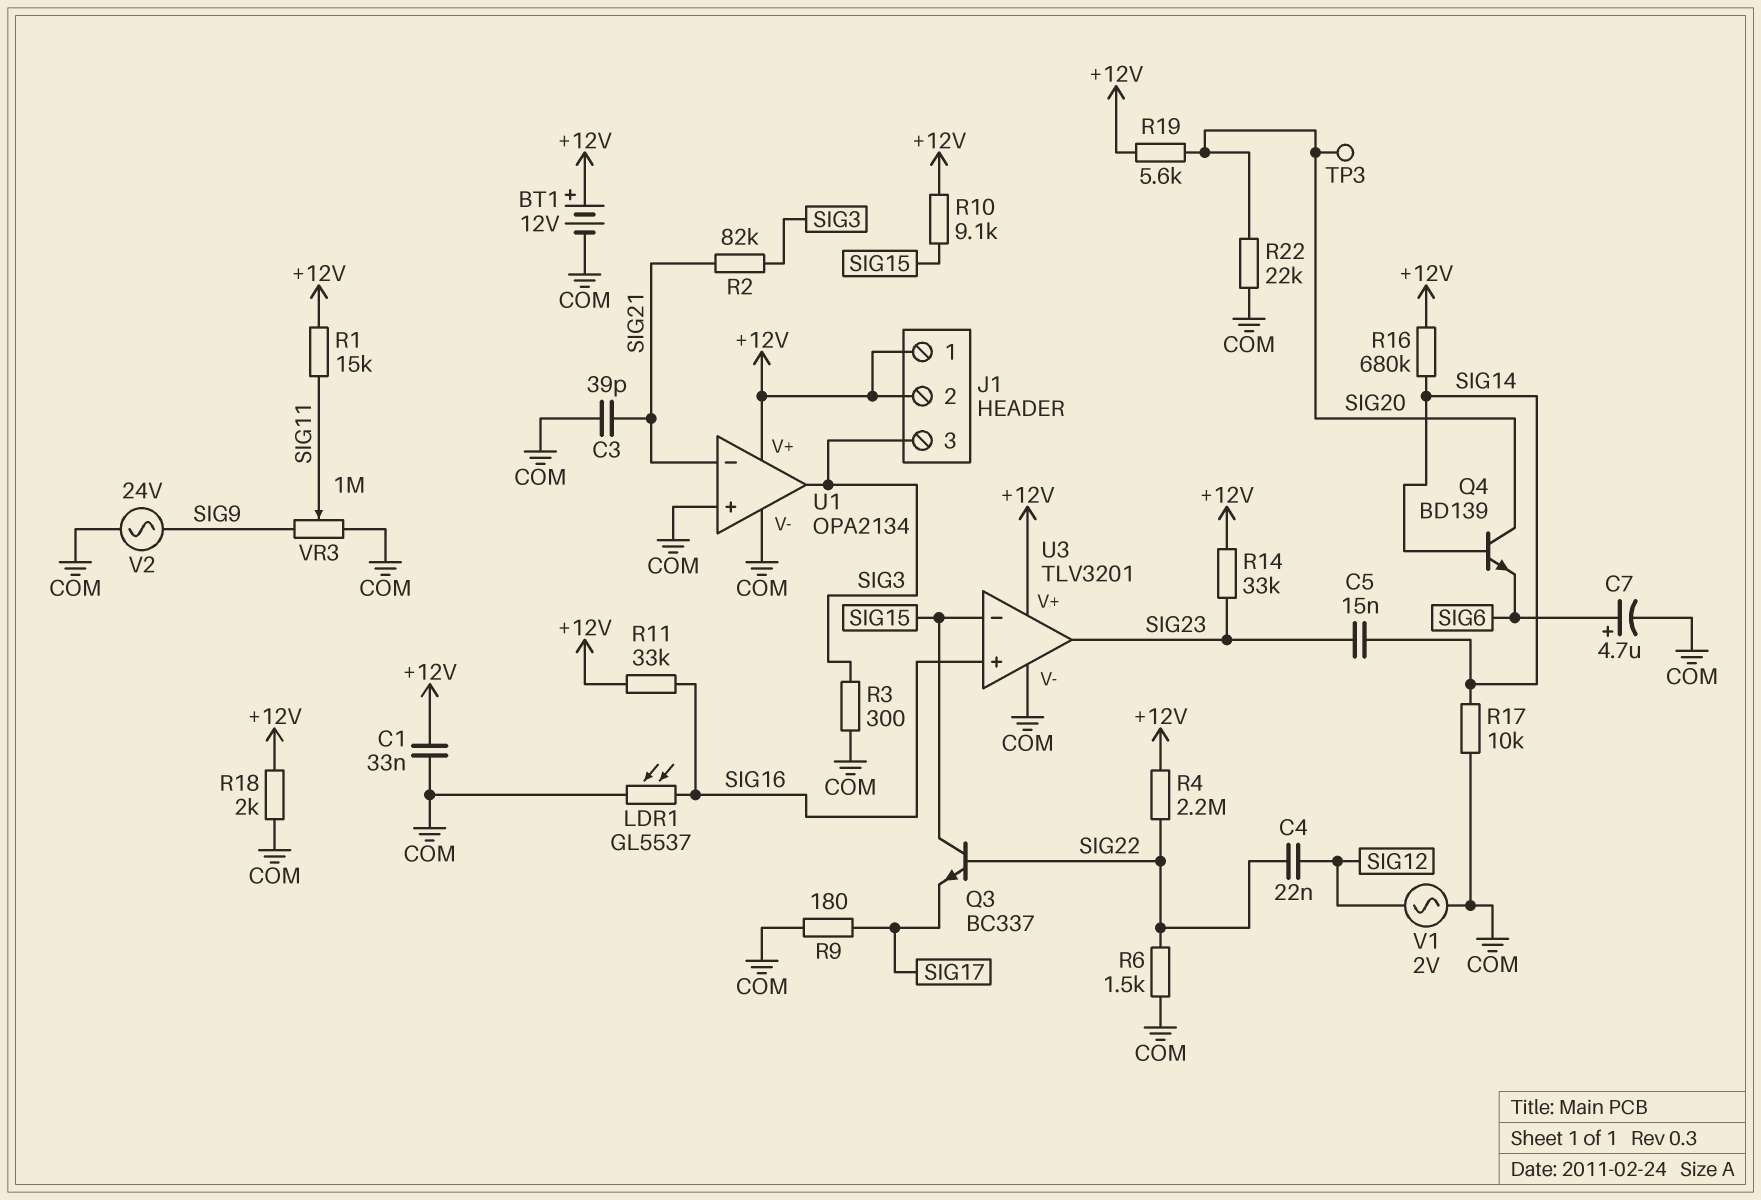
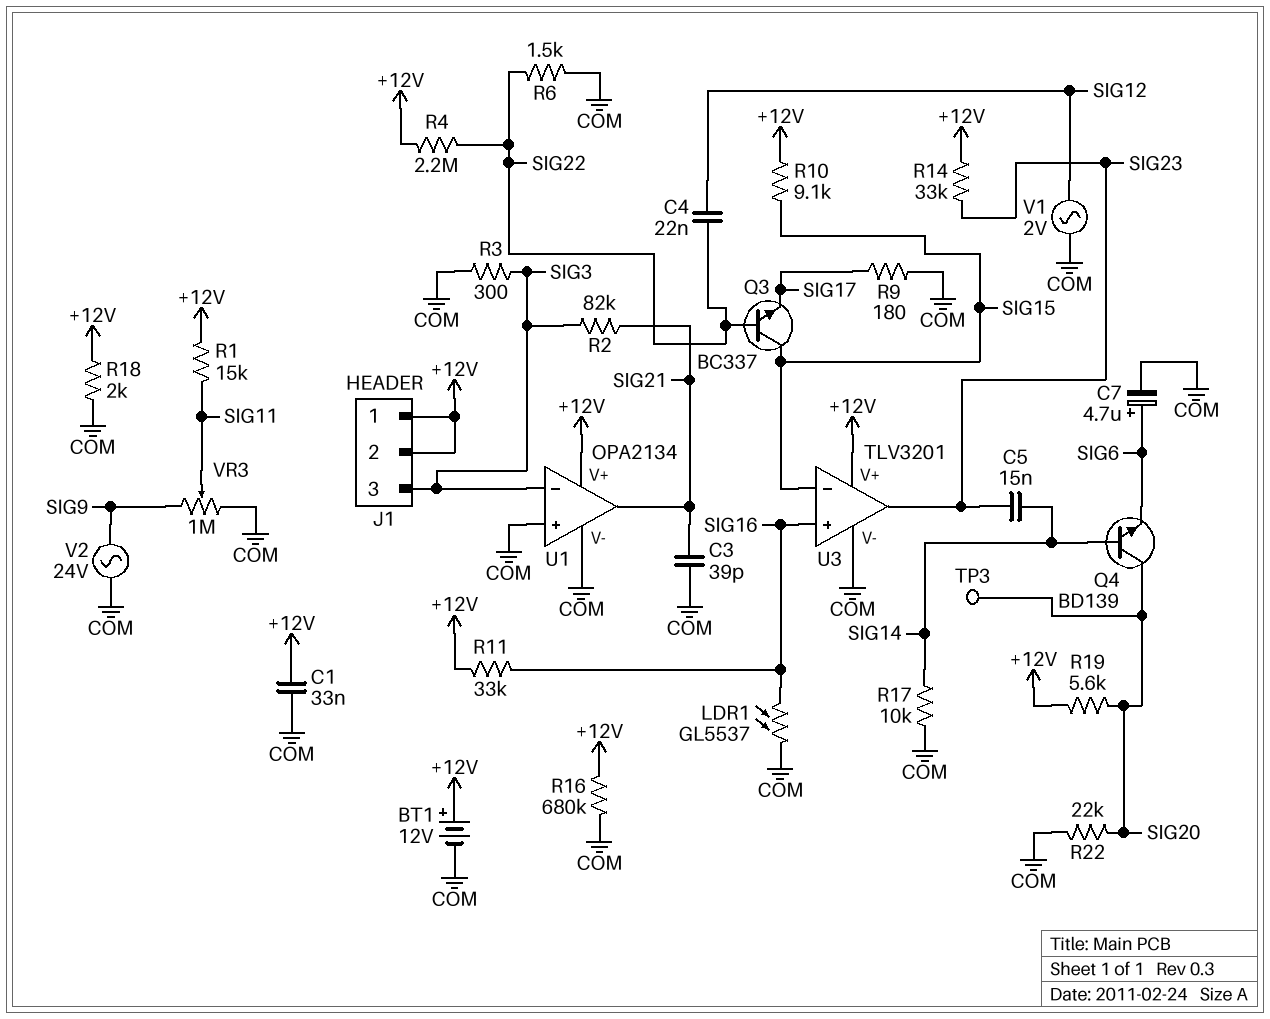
R16: 680k (+12V, SIG14) -> 680k (+12V, COM)
U1 pin in-: SIG21 -> SIG3
U1 pin out: SIG3 -> SIG21

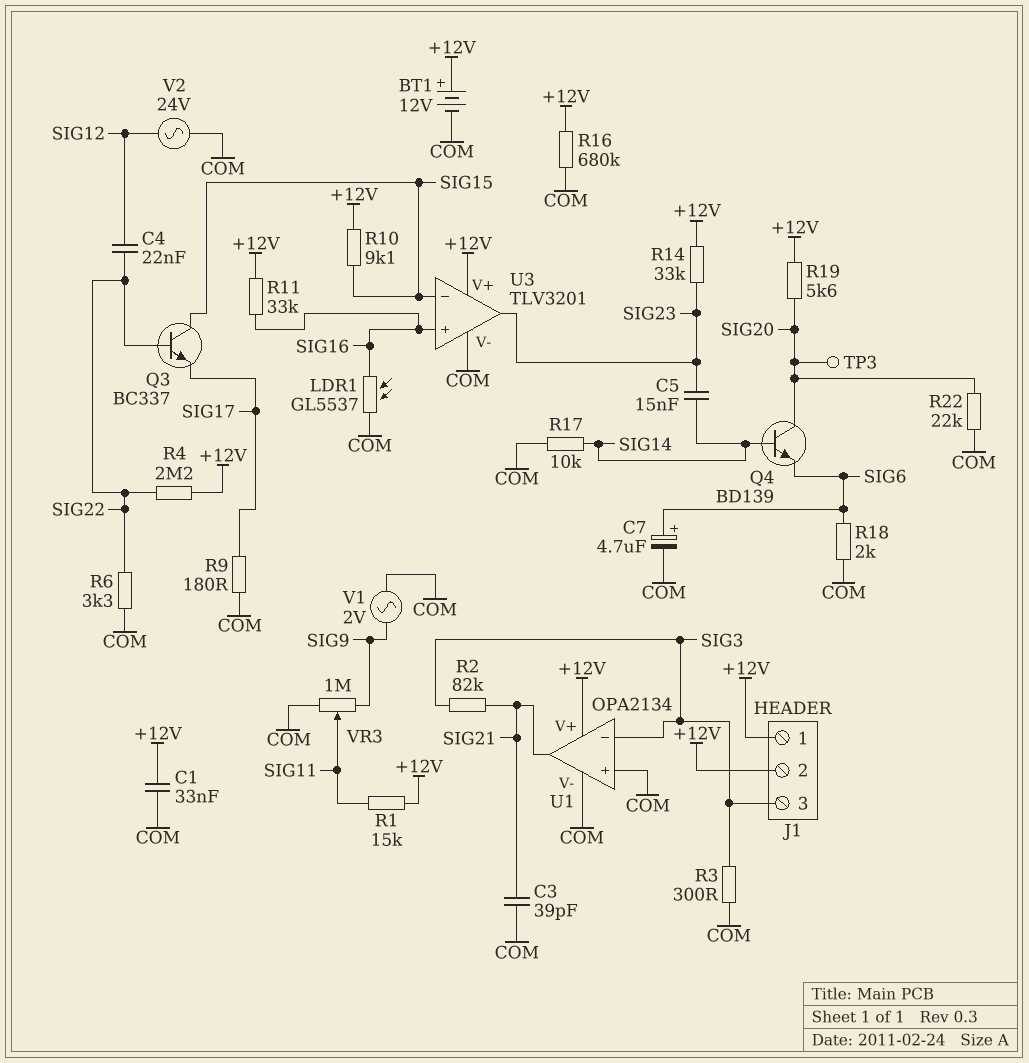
R6: 1.5k (COM, SIG22) -> 3.3k (COM, SIG22)
R18: 2k (+12V, COM) -> 2k (COM, SIG6)
V1: AC 2V (COM, SIG12) -> AC 2V (COM, SIG9)
V2: AC 24V (COM, SIG9) -> AC 24V (COM, SIG12)

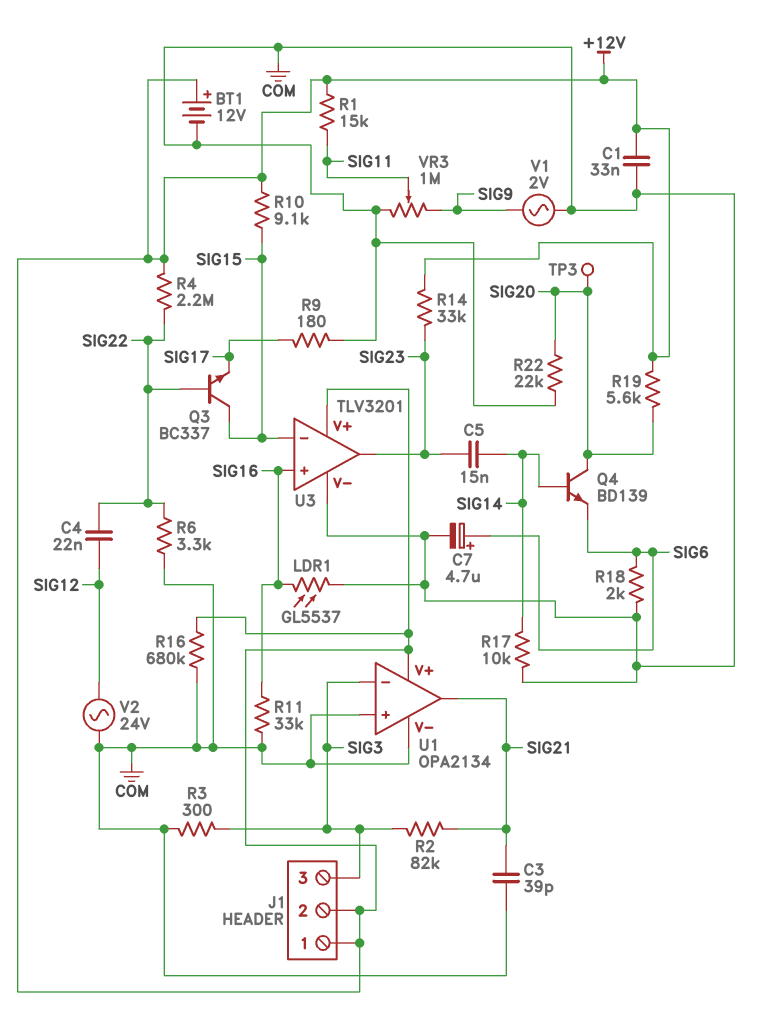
R11: 33k (+12V, SIG16) -> 33k (COM, SIG16)

